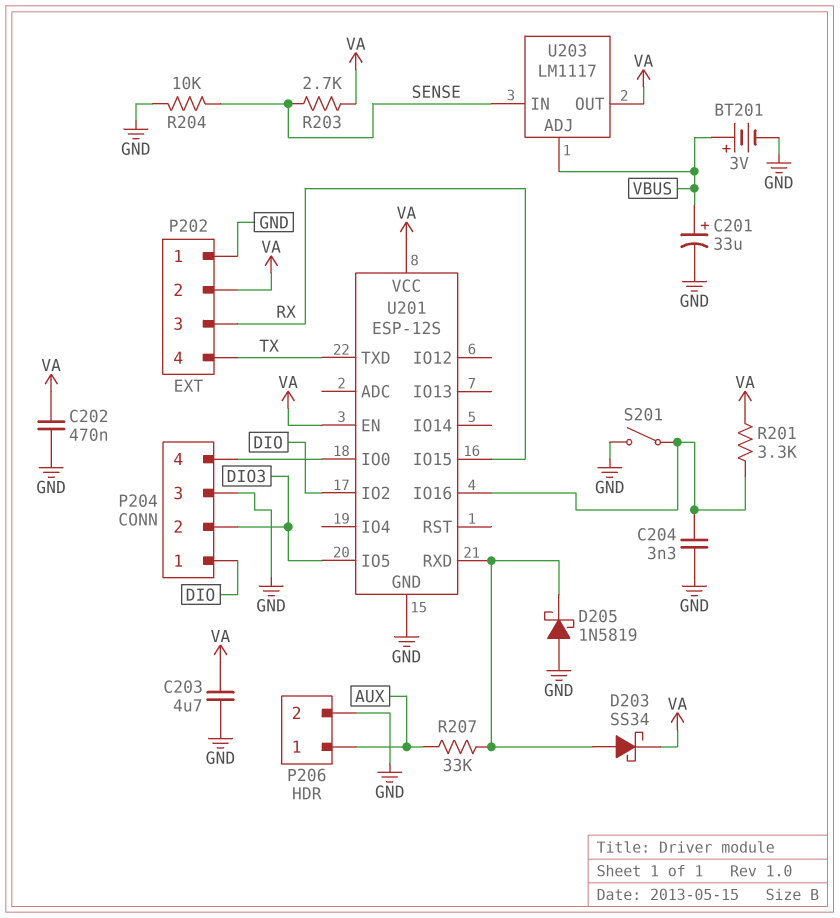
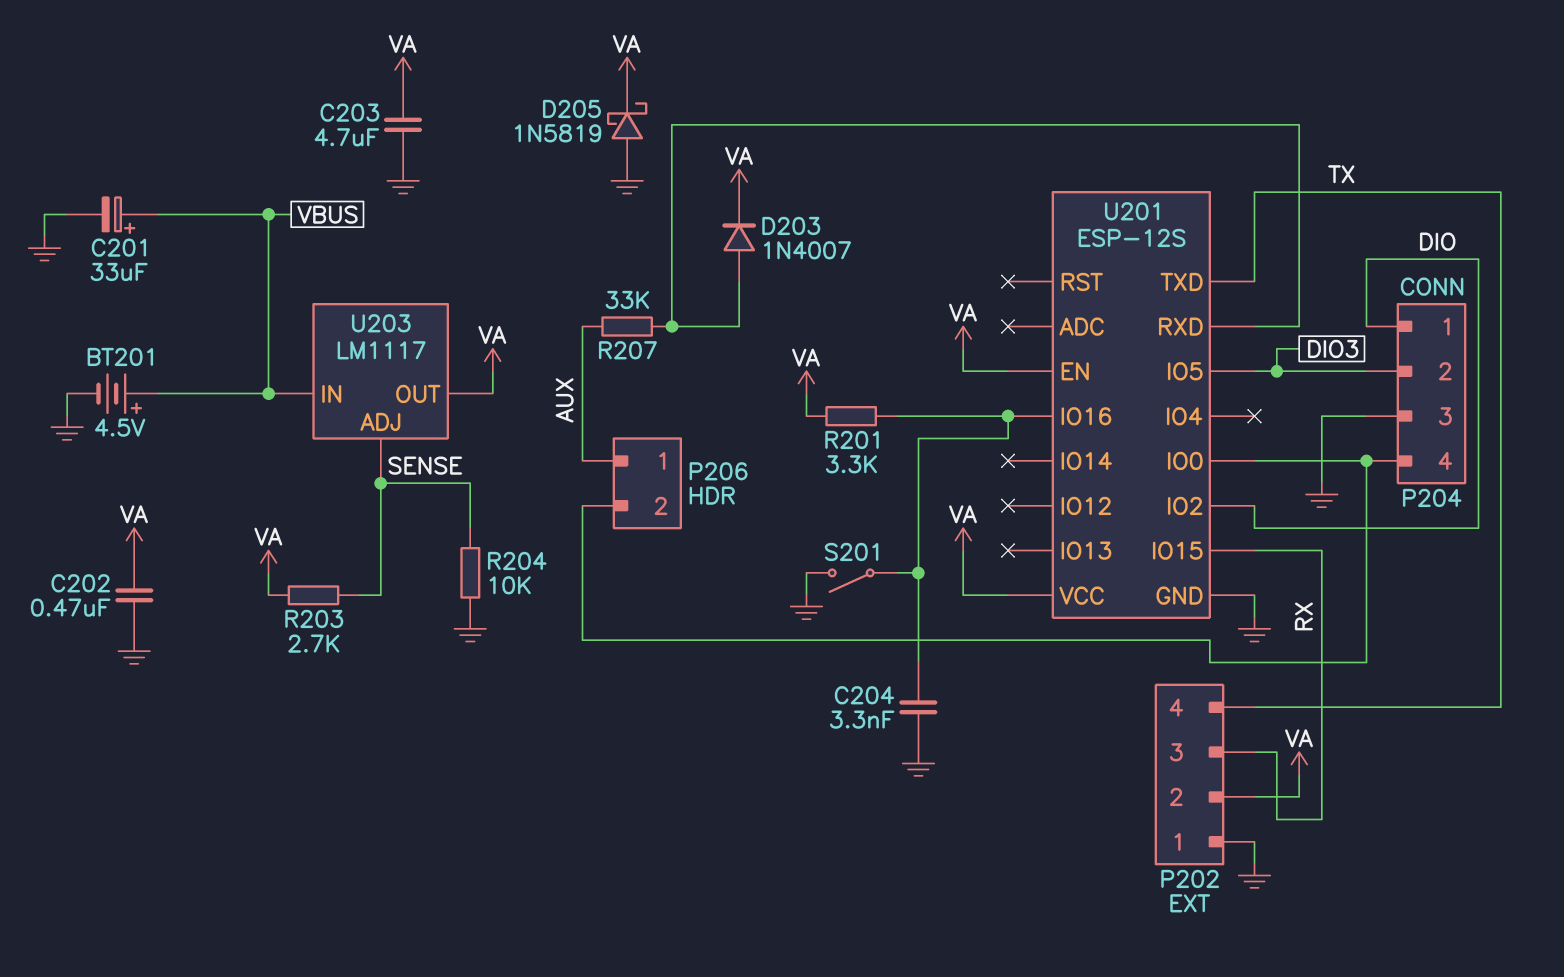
BT201: 3V (plus VBUS, minus GND) -> 4.5V (plus VBUS, minus GND)
D203: schottky SS34 (A U201/RXD, K VA) -> diode 1N4007 (A U201/RXD, K VA)
D205: schottky 1N5819 (A GND, K U201/RXD) -> schottky 1N5819 (A GND, K VA)
P206 pin 2: GND -> P204/4
U203 pin ADJ: VBUS -> SENSE
U203 pin IN: SENSE -> VBUS

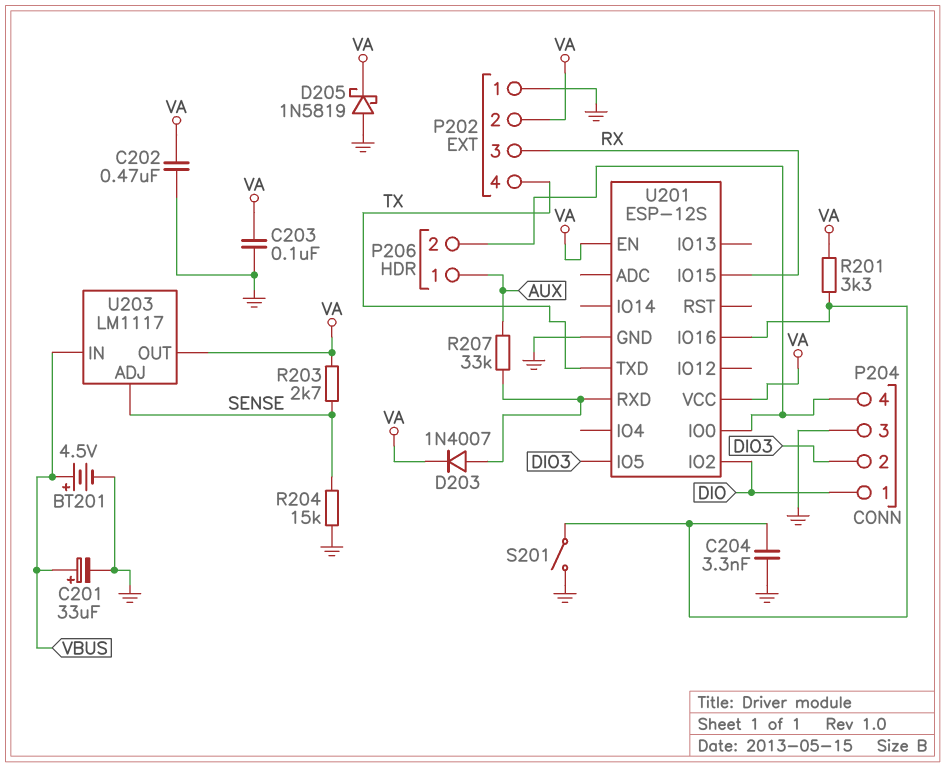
C203: 4.7uF (GND, VA) -> 100nF (GND, VA)
R204: 10k (GND, SENSE) -> 15k (GND, SENSE)

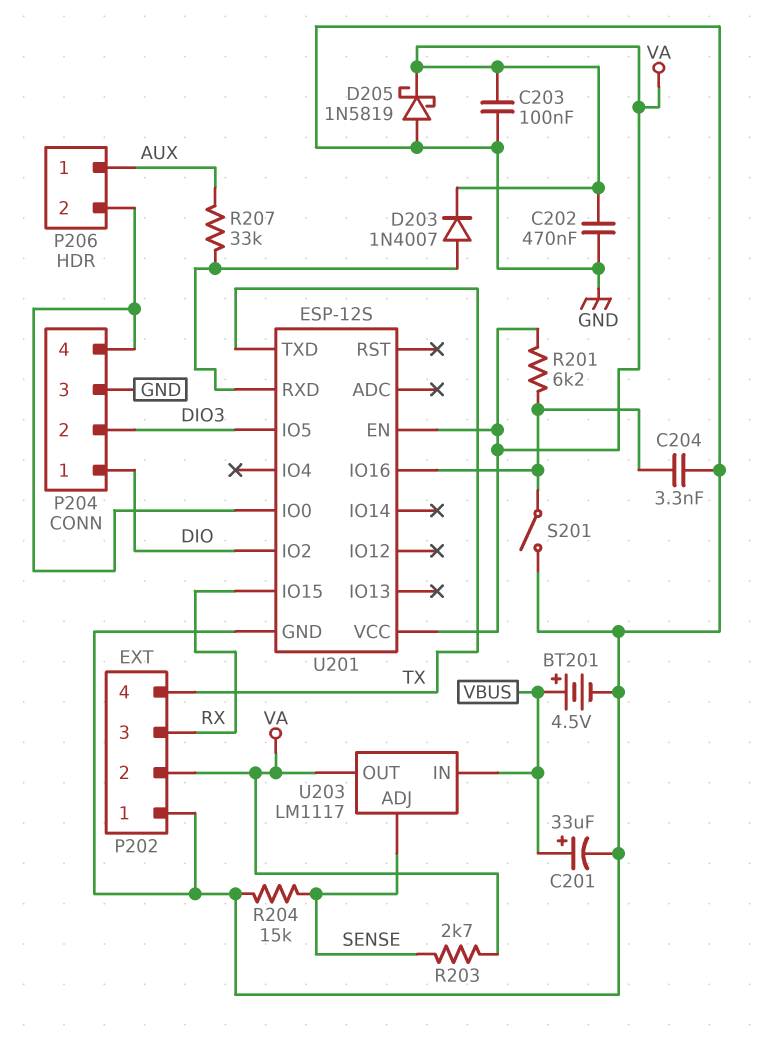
R201: 3.3k (U201/IO16, VA) -> 6.2k (U201/IO16, VA)

